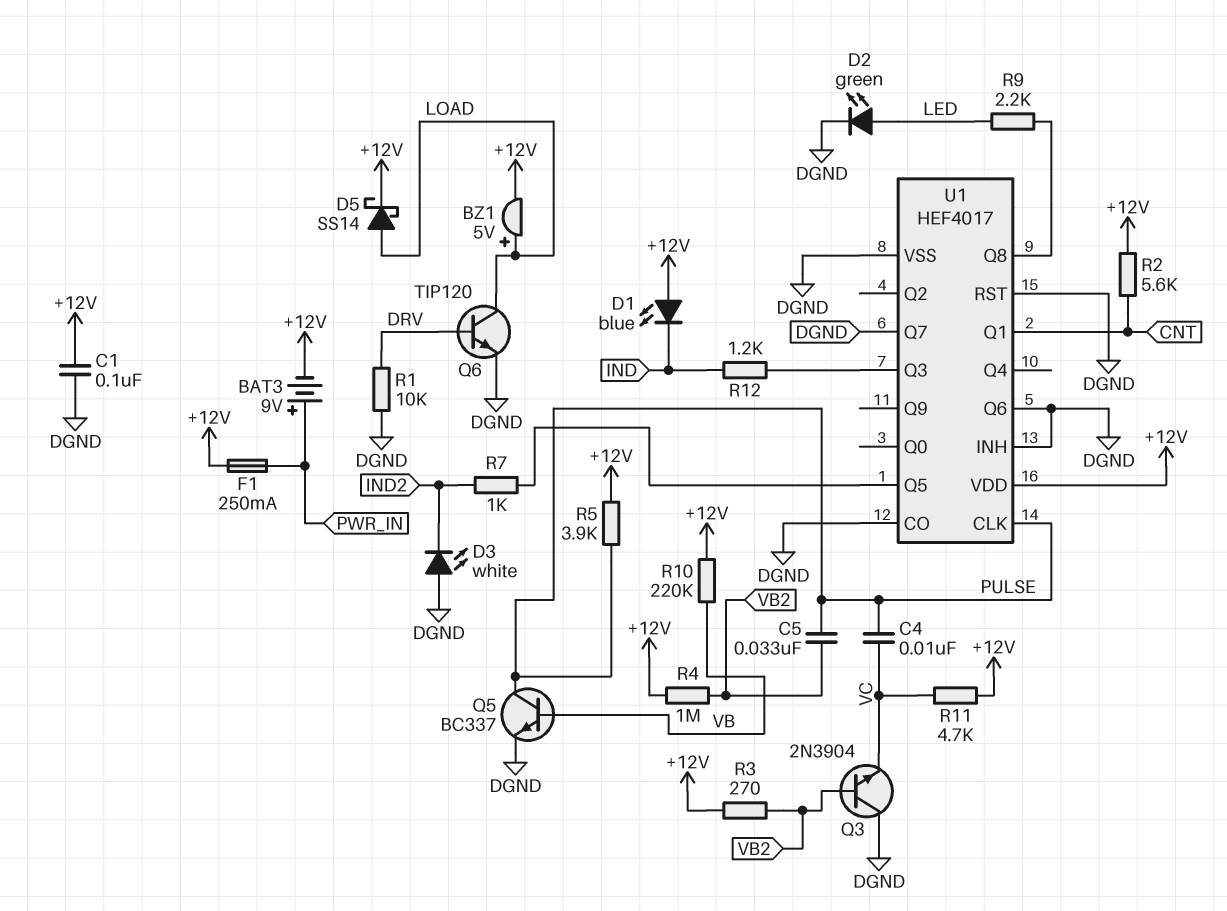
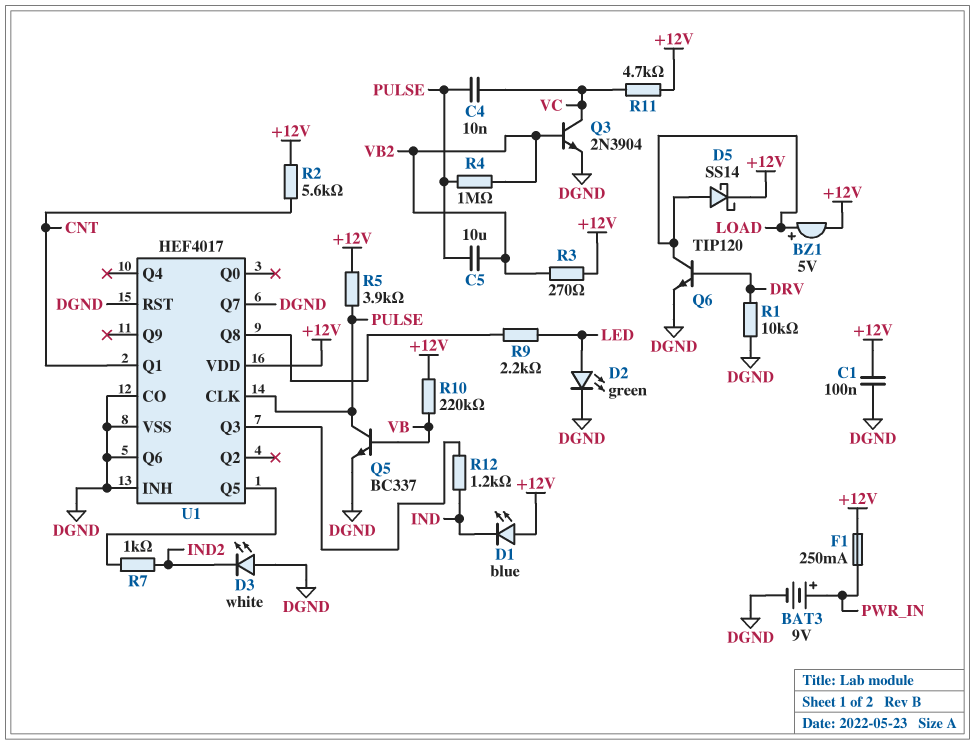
BAT3: 9V (plus PWR_IN, minus +12V) -> 9V (plus PWR_IN, minus DGND)
C5: 33nF (PULSE, VB2) -> 10uF (PULSE, VB2)
Q3: NPN 2N3904 (B VB2, C DGND, E VC) -> NPN 2N3904 (B VB2, C VC, E DGND)
R4: 1M (+12V, VB2) -> 1M (PULSE, VB2)

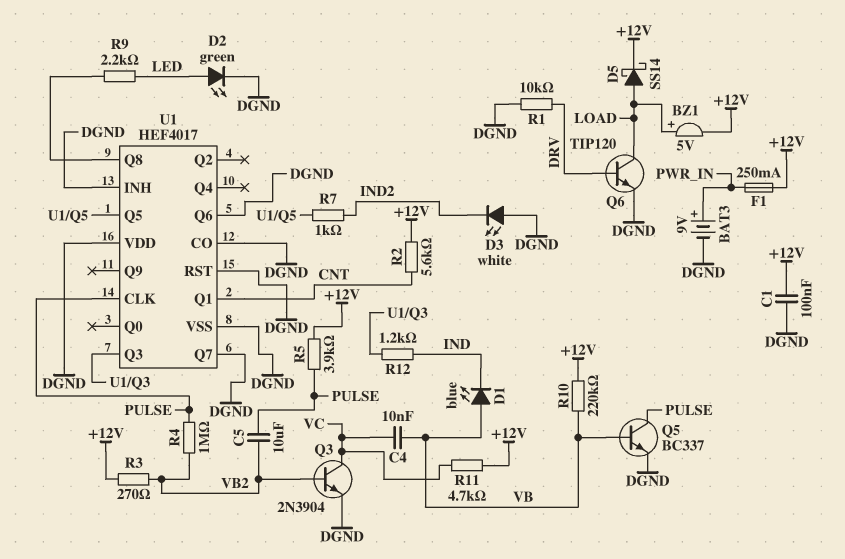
C4: 10nF (PULSE, VC) -> 10nF (VB, VC)
D1: LED blue (A +12V, K IND) -> LED blue (A VB, K IND)
U1 pin VDD: +12V -> DGND

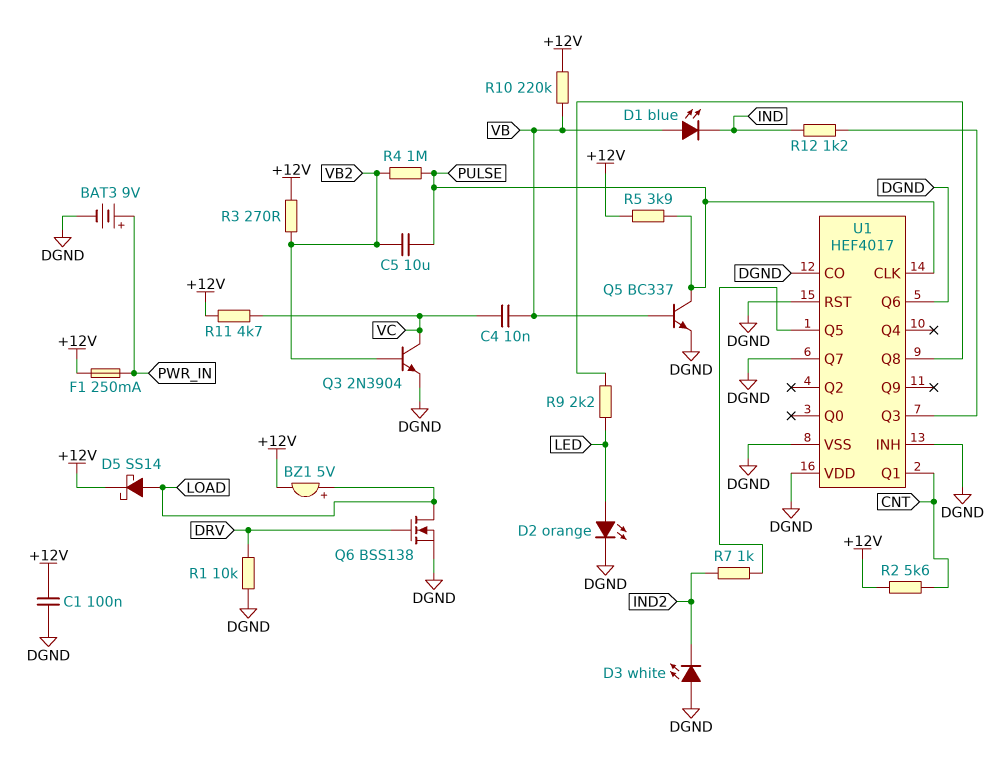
D2: LED green (A LED, K DGND) -> LED orange (A LED, K DGND)
Q6: NPN TIP120 (B DRV, C LOAD, E DGND) -> NMOS BSS138 (G DRV, D LOAD, S DGND)

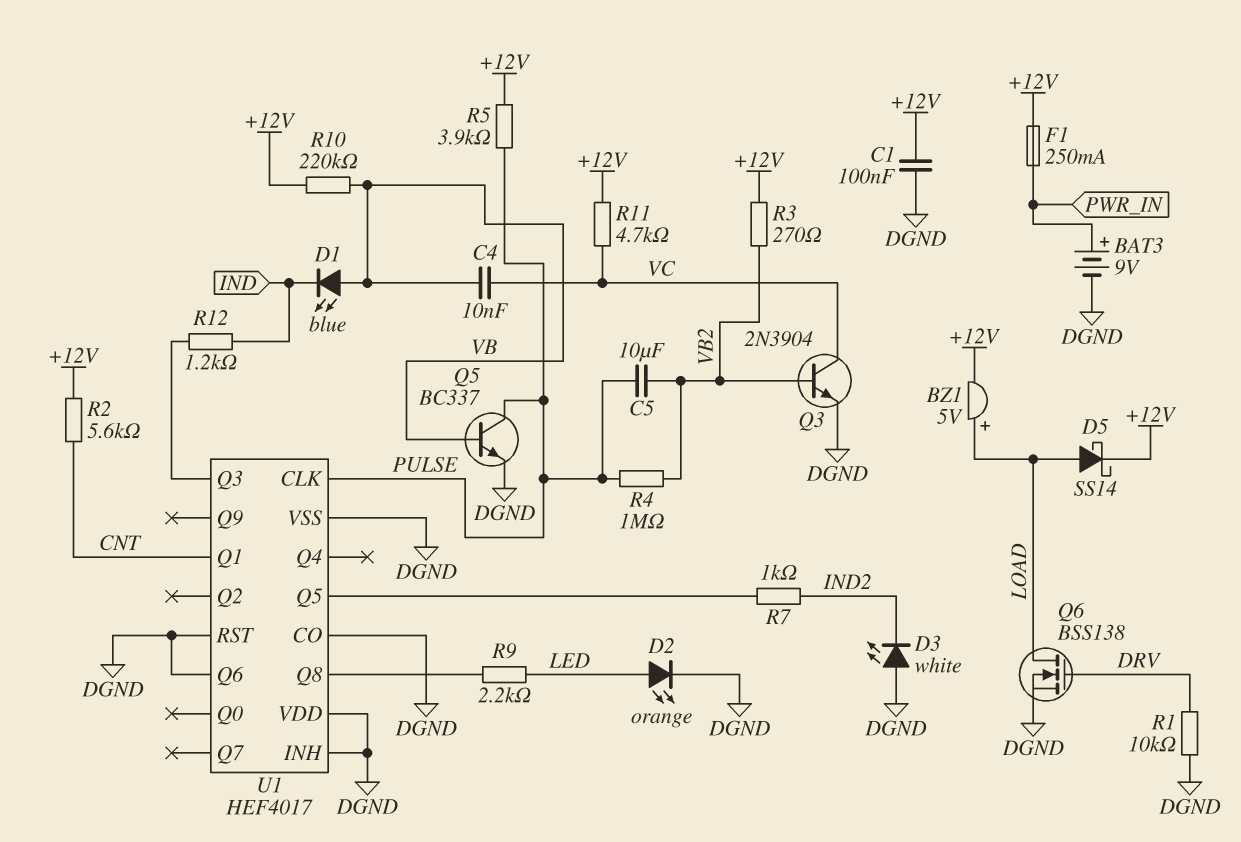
U1 pin Q7: DGND -> none

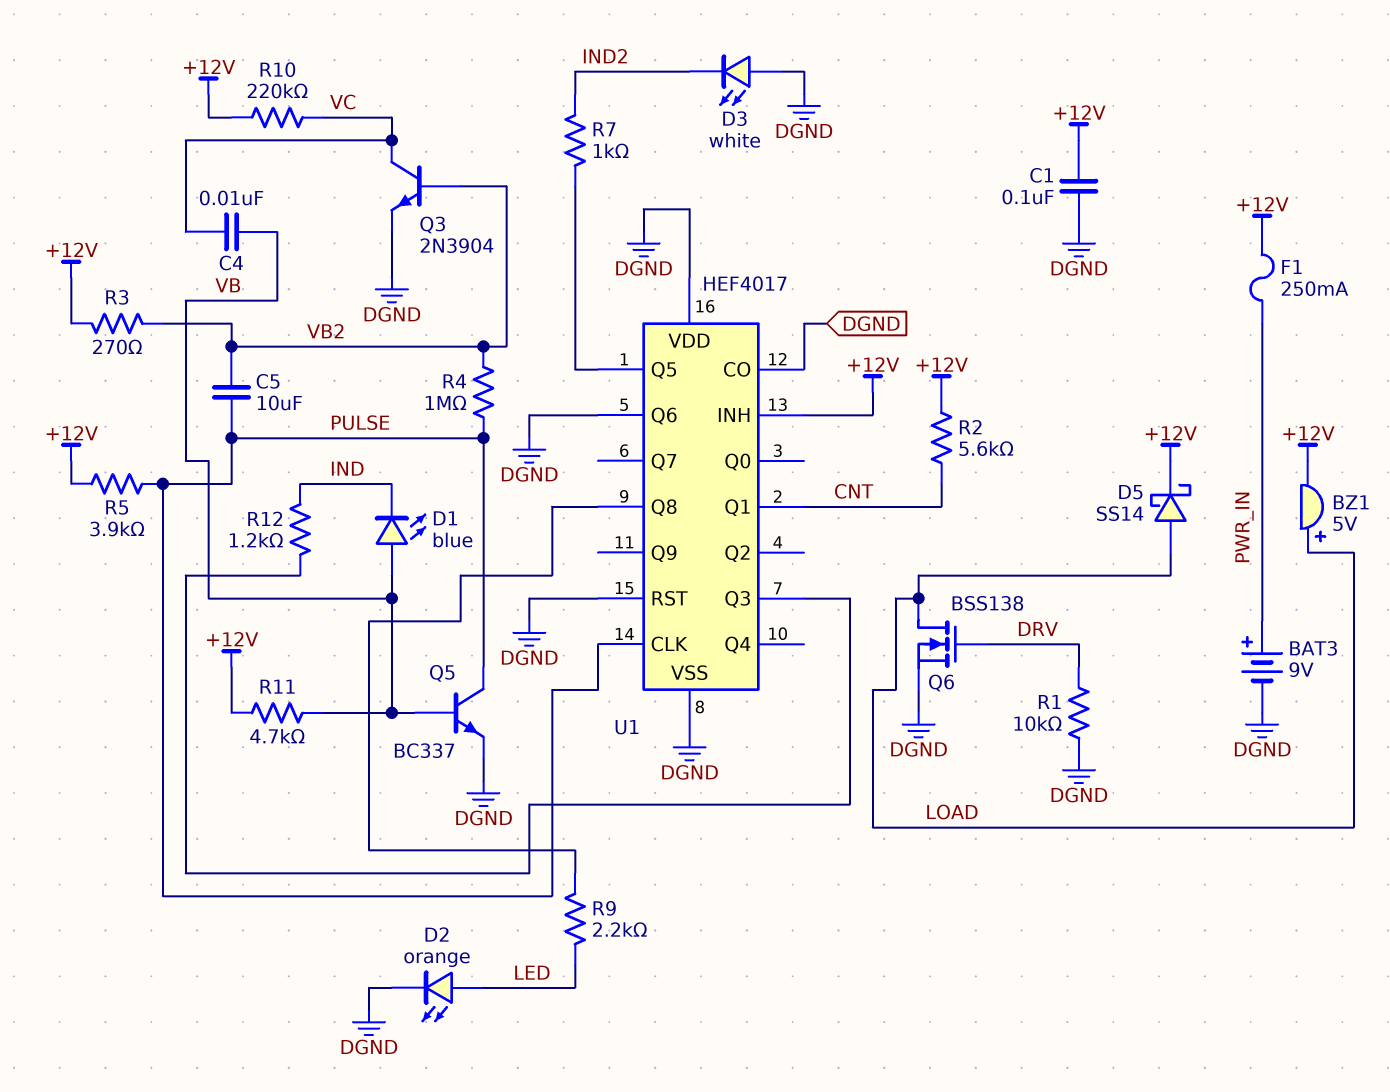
R10: 220k (+12V, VB) -> 220k (+12V, VC)
R11: 4.7k (+12V, VC) -> 4.7k (+12V, VB)
U1 pin INH: DGND -> +12V

